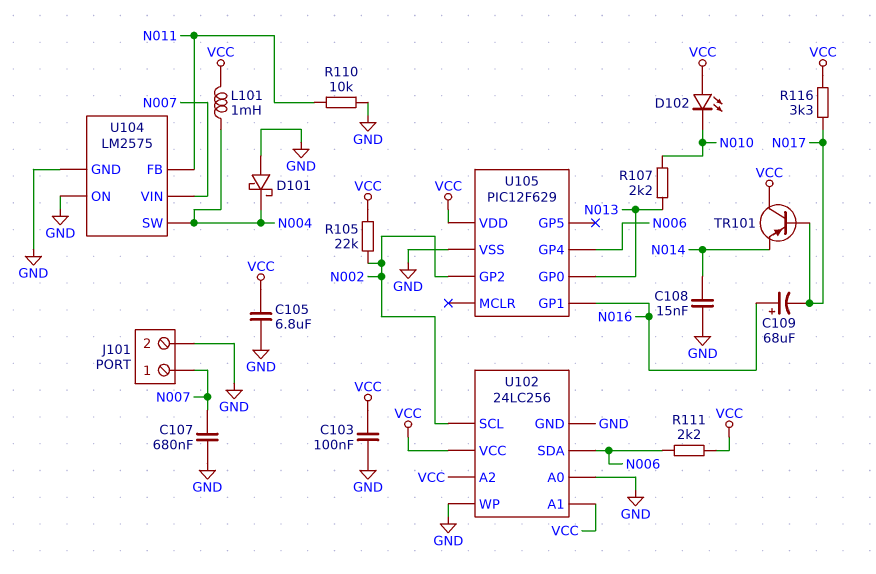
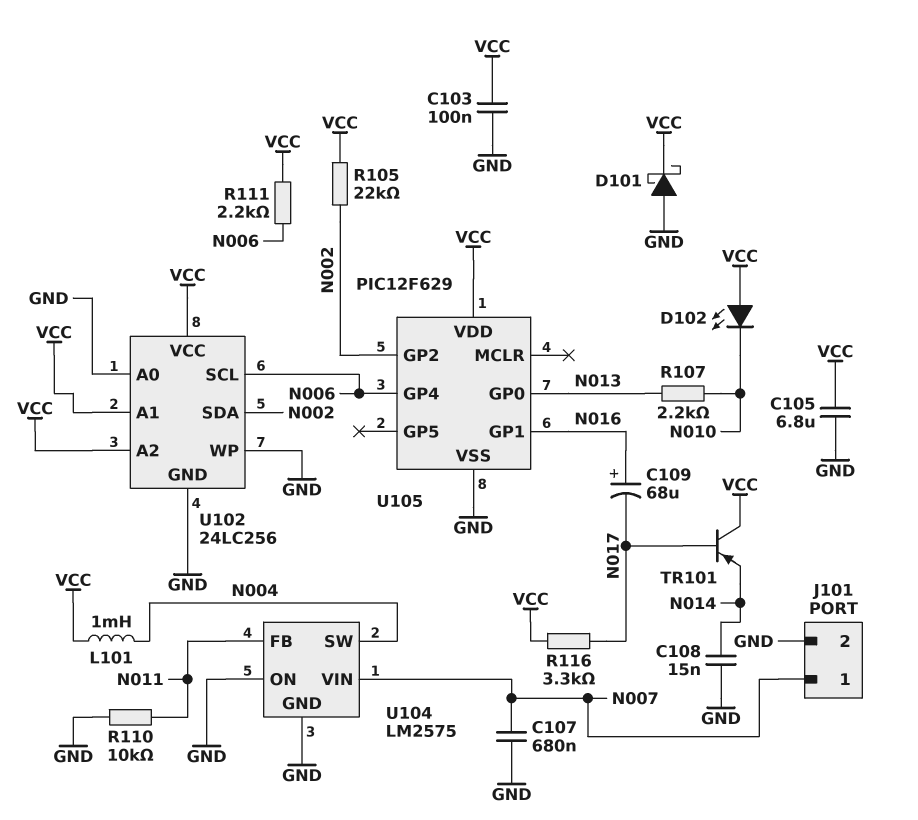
D101: schottky (A GND, K N004) -> schottky (A GND, K VCC)
U102 pin SCL: N002 -> N006
U102 pin SDA: N006 -> N002

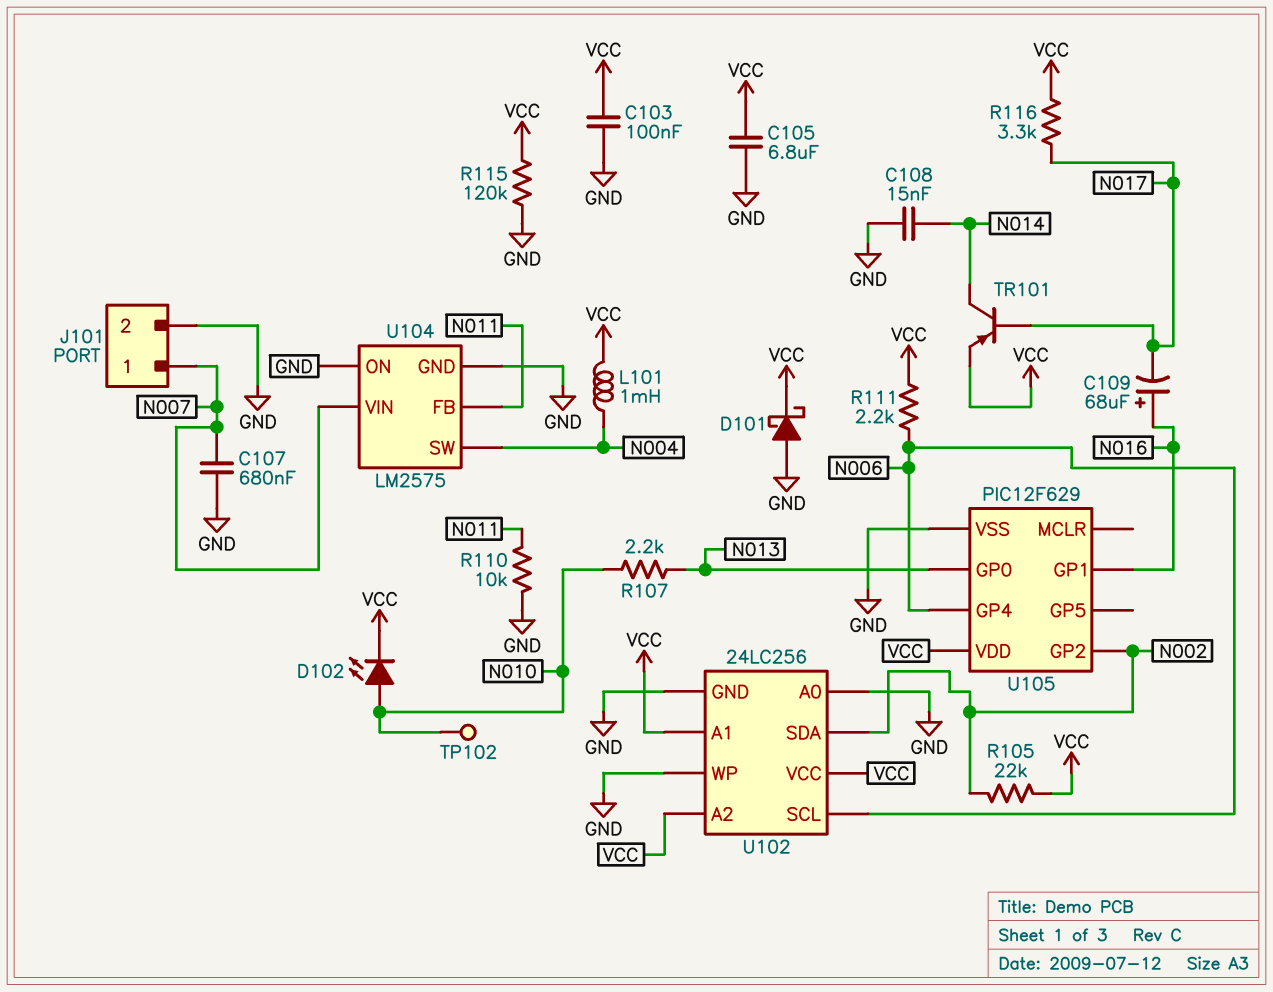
D102: LED (A VCC, K N010) -> LED (A N010, K VCC)
R115: none -> 120k (GND, VCC)
TP102: none -> test point (N010)
TR101: PNP (B N017, C VCC, E N014) -> PNP (B N017, C N014, E VCC)

